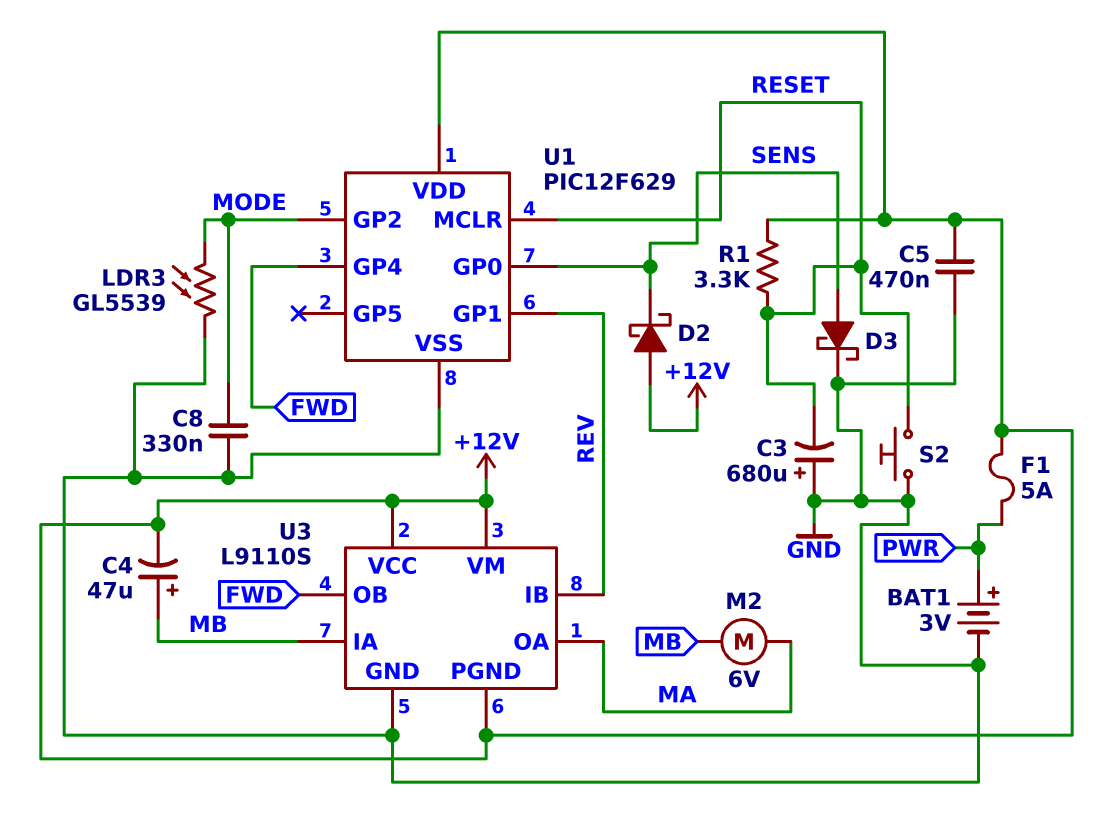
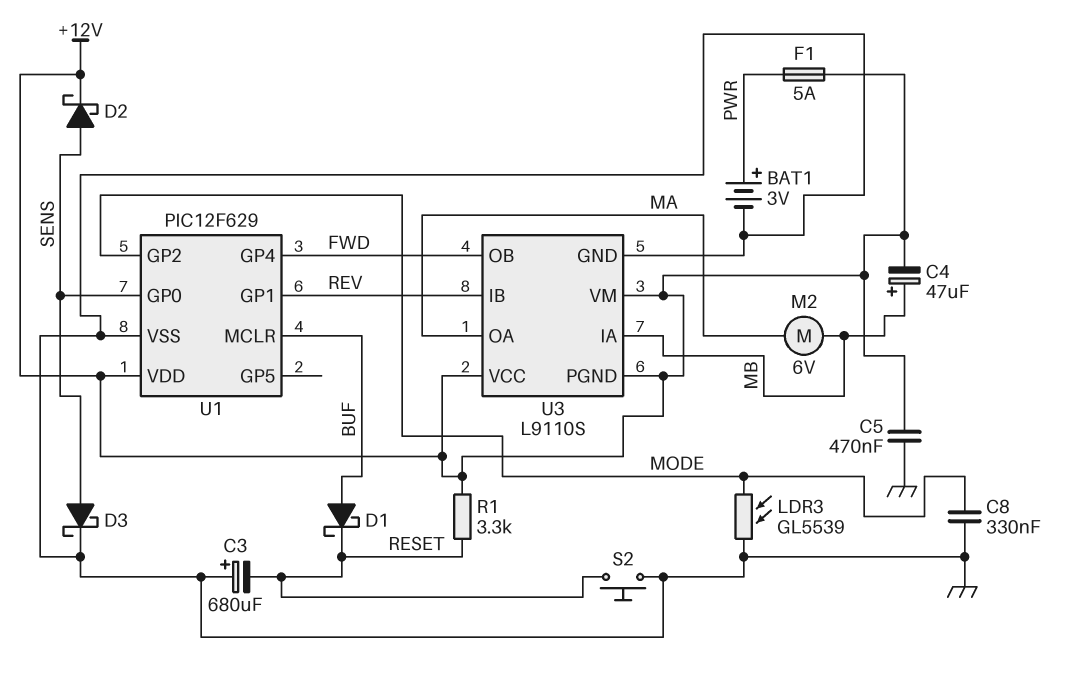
D1: none -> schottky (A BUF, K RESET)
D2: schottky (A +12V, K SENS) -> schottky (A SENS, K +12V)
U1 pin MCLR: RESET -> BUF

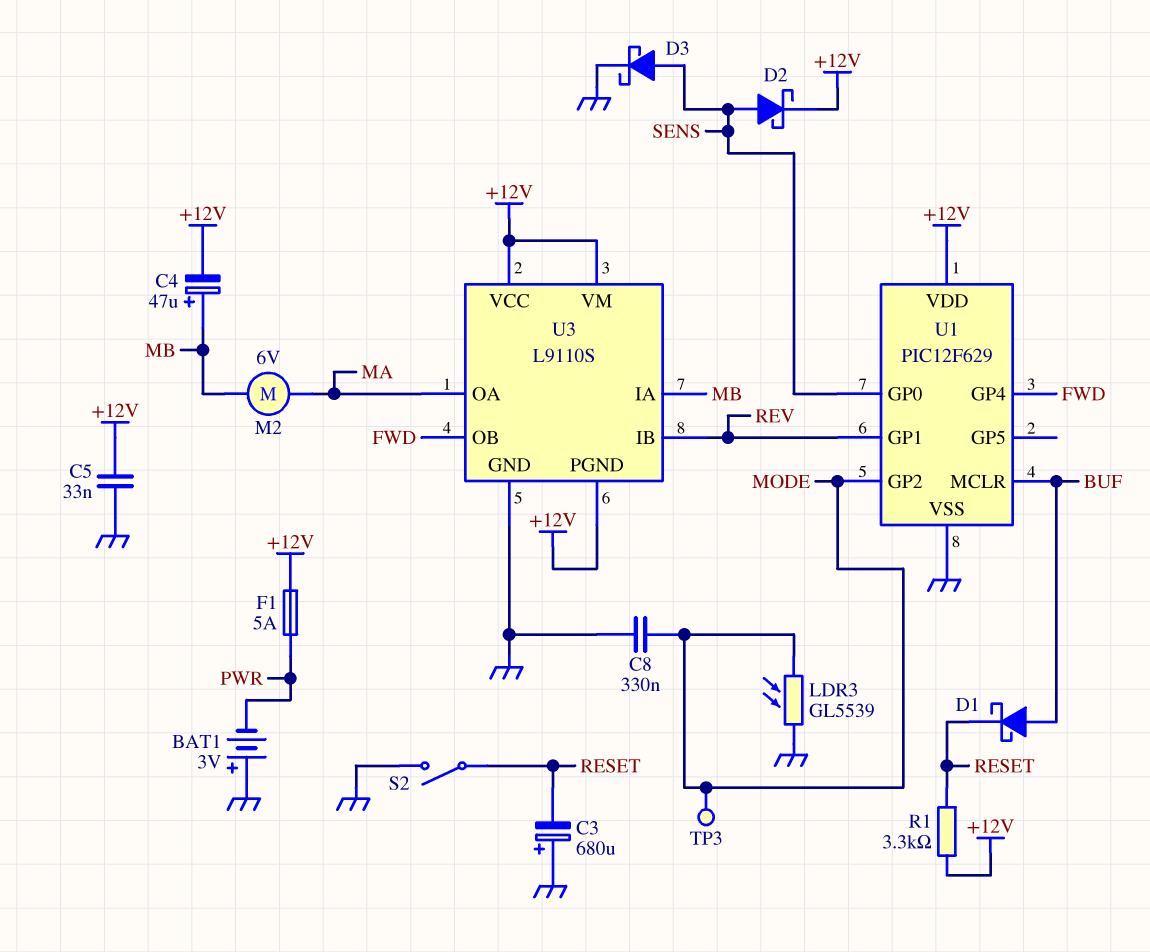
BAT1: 3V (plus PWR, minus GND) -> 3V (plus GND, minus PWR)
C5: 470nF (+12V, GND) -> 33nF (+12V, GND)
S2: button (GND, RESET) -> switch (GND, RESET)
TP3: none -> test point (MODE)

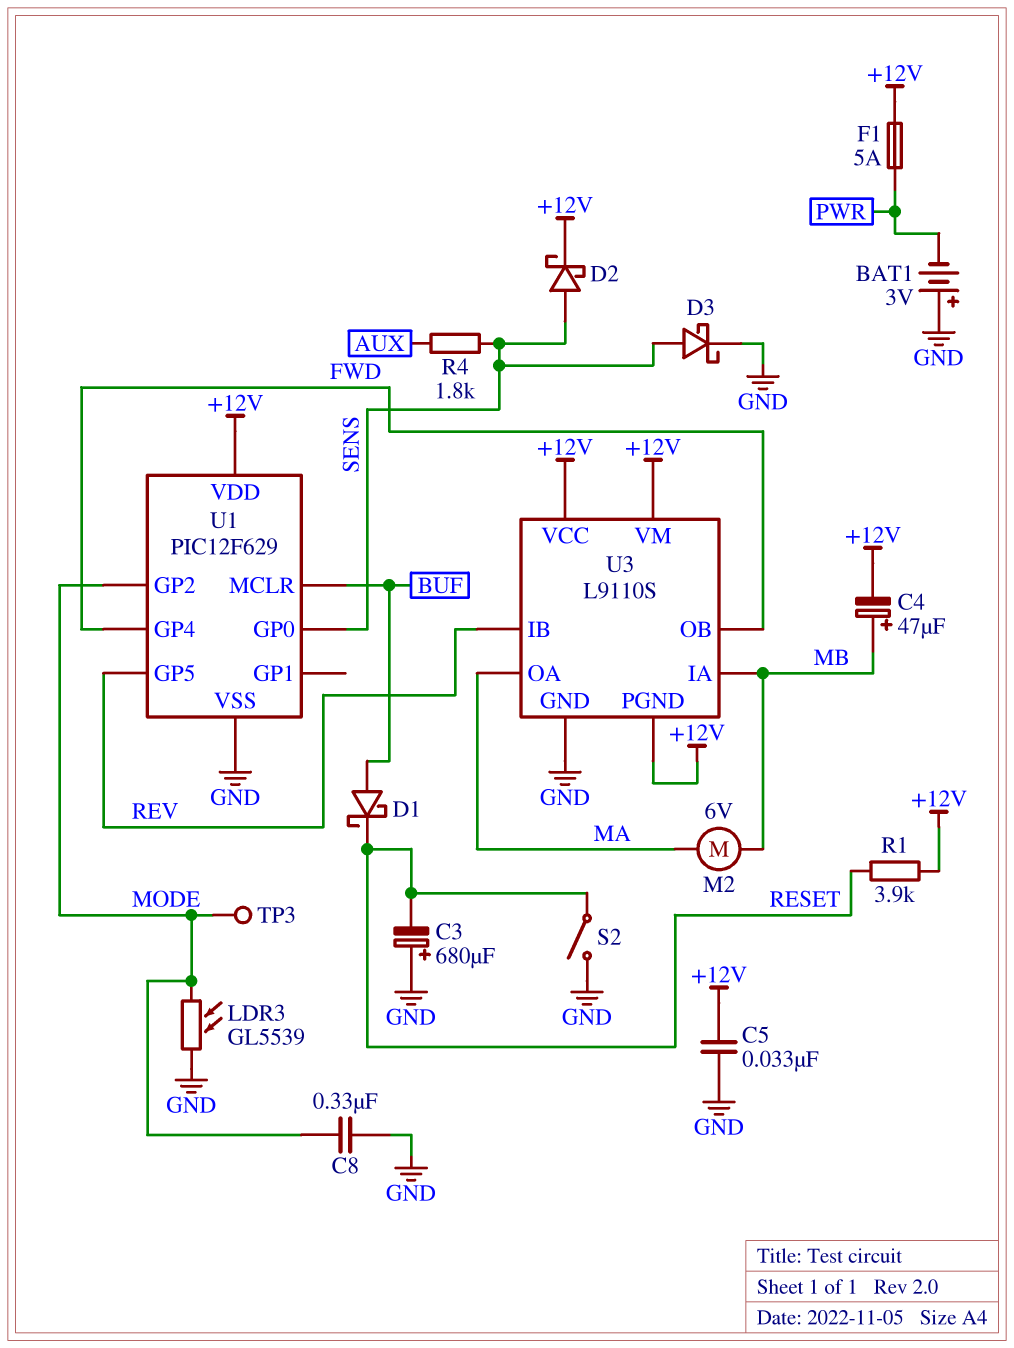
R1: 3.3k (+12V, RESET) -> 3.9k (+12V, RESET)
R4: none -> 1.8k (AUX, SENS)
U1 pin GP1: REV -> none
U1 pin GP5: none -> REV

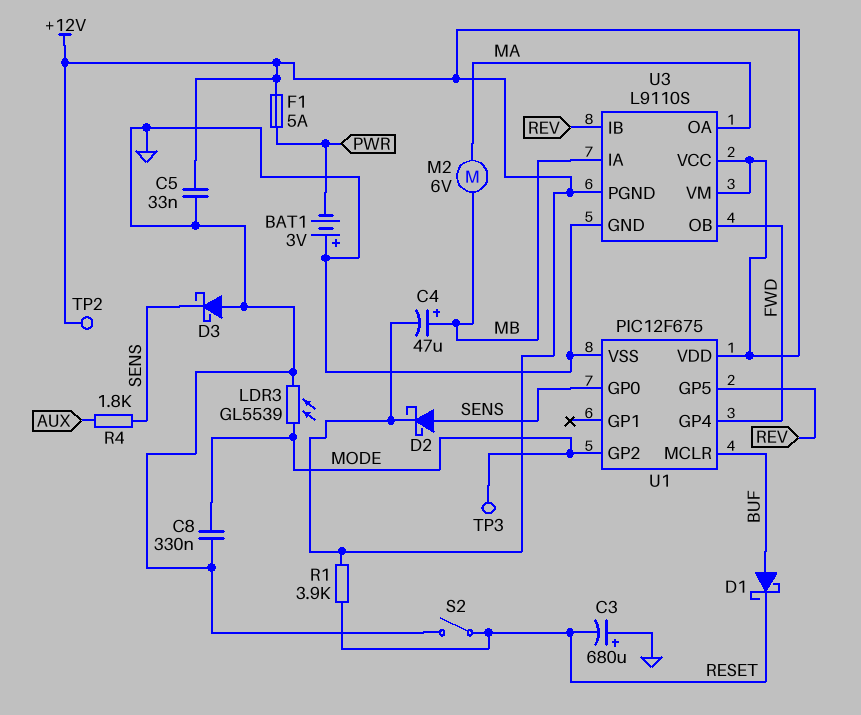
D3: schottky (A SENS, K GND) -> schottky (A GND, K SENS)
TP2: none -> test point (+12V)
U1: PIC12F629 -> PIC12F675

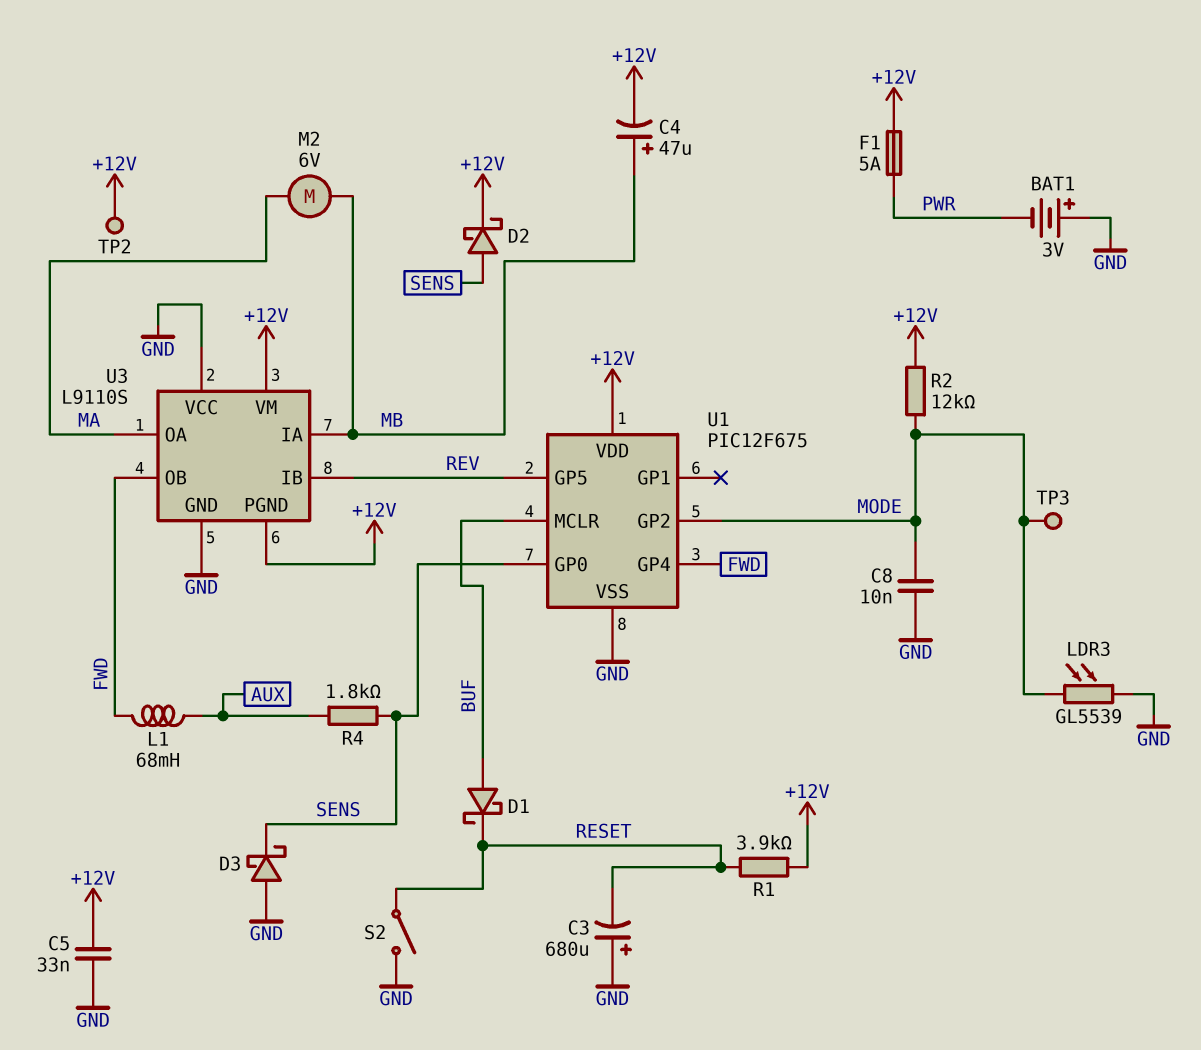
C8: 330nF (GND, MODE) -> 10nF (GND, MODE)
L1: none -> 68mH (AUX, FWD)
R2: none -> 12k (+12V, MODE)
U3 pin VCC: +12V -> GND

